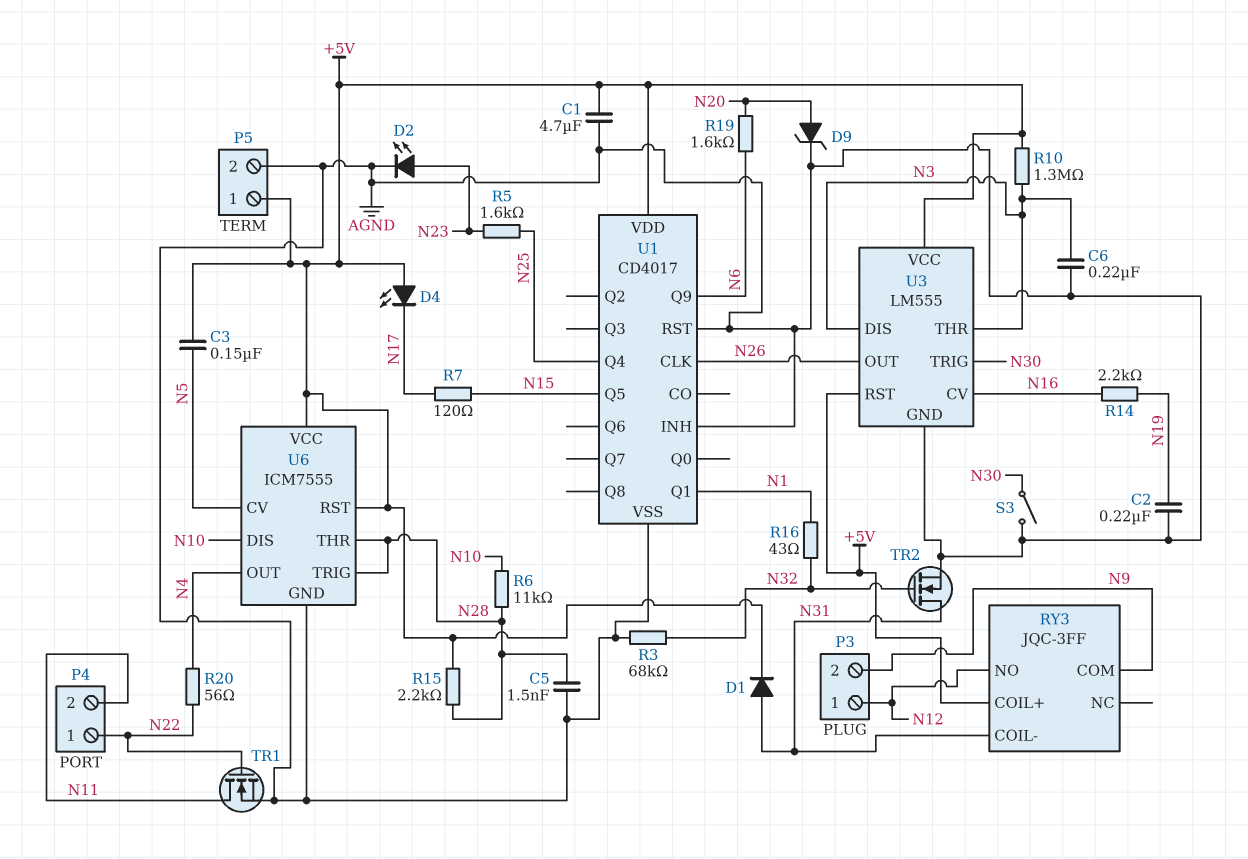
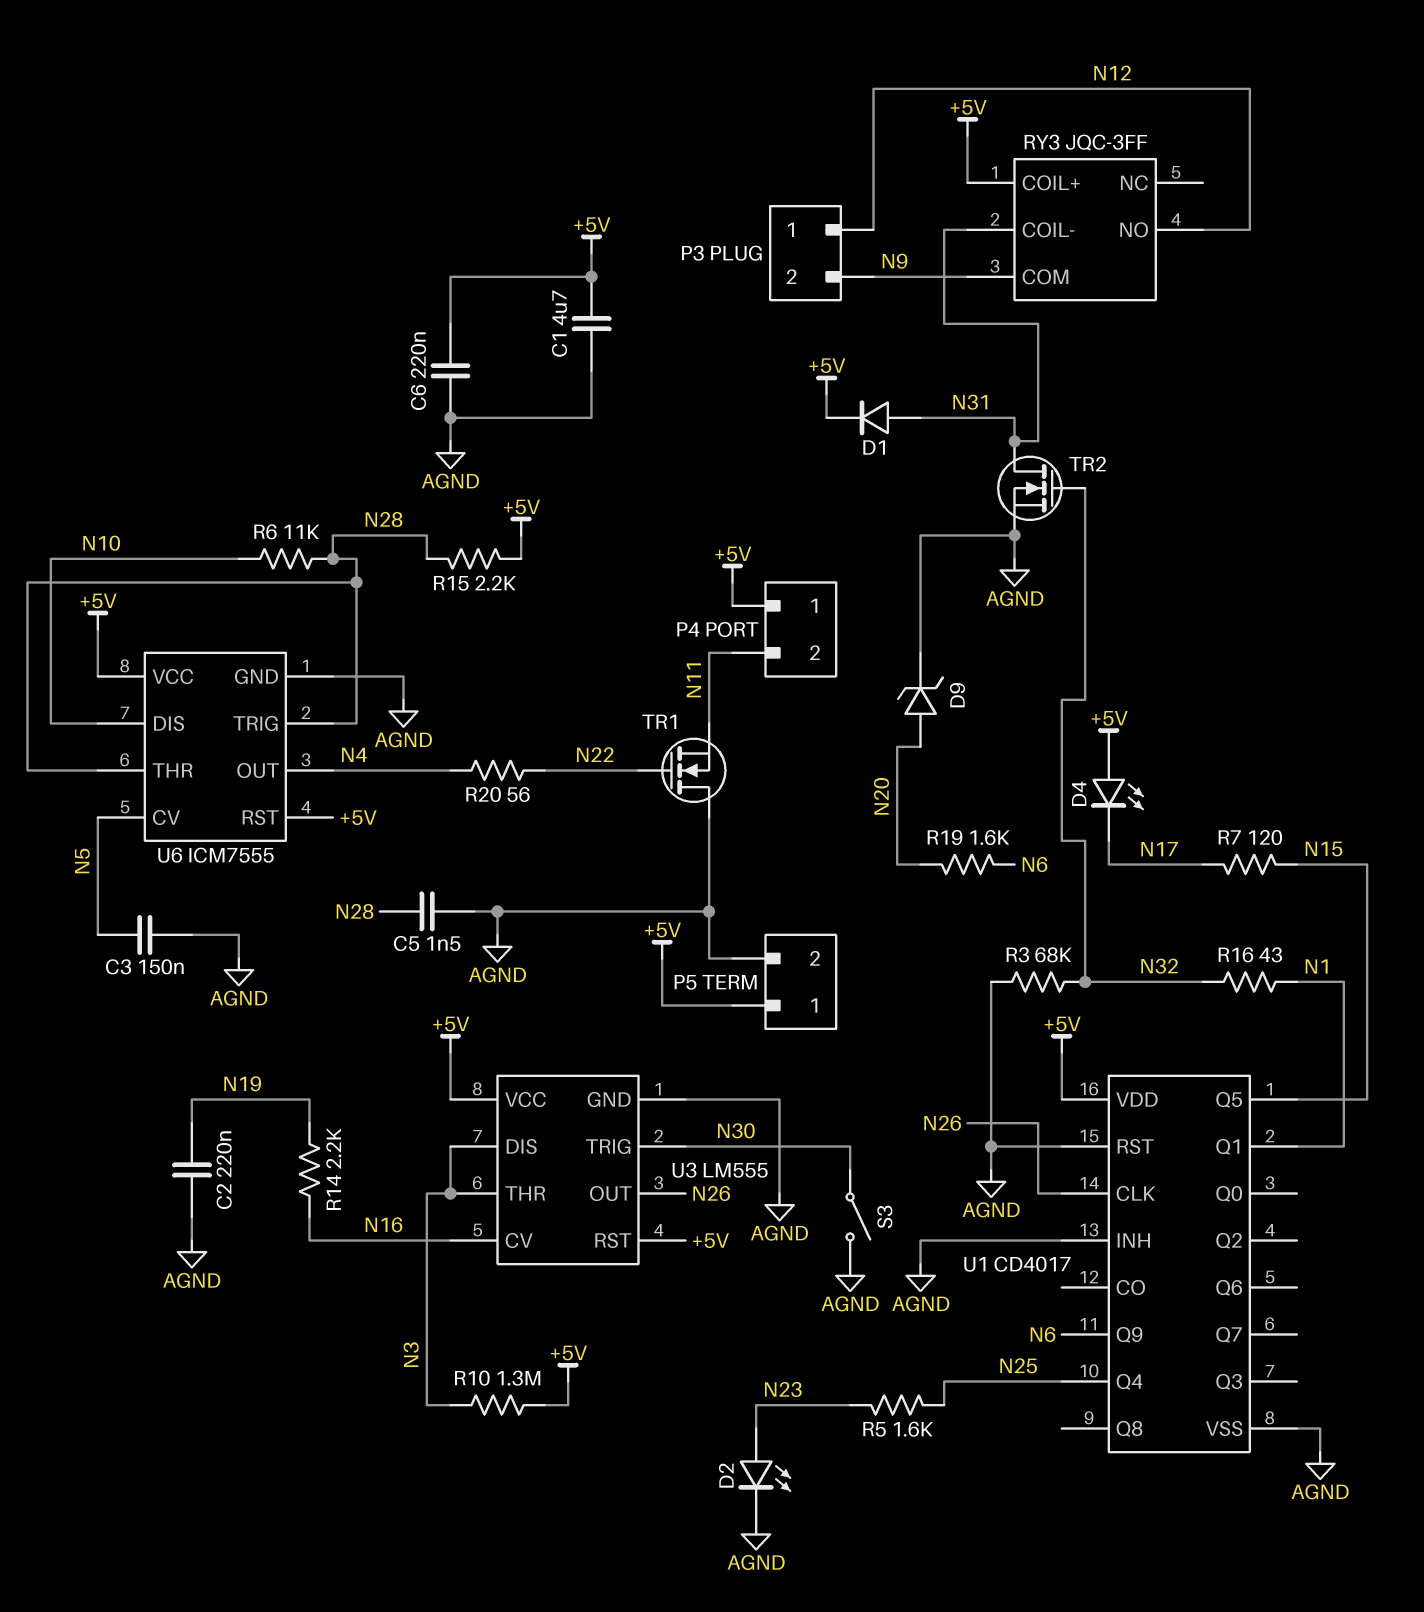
C3: 150nF (+5V, N5) -> 150nF (AGND, N5)
C6: 220nF (AGND, N3) -> 220nF (+5V, AGND)
P4 pin 1: N22 -> +5V
TR1: NMOS (G N22, D N11, S AGND) -> NMOS (G N22, D AGND, S N11)

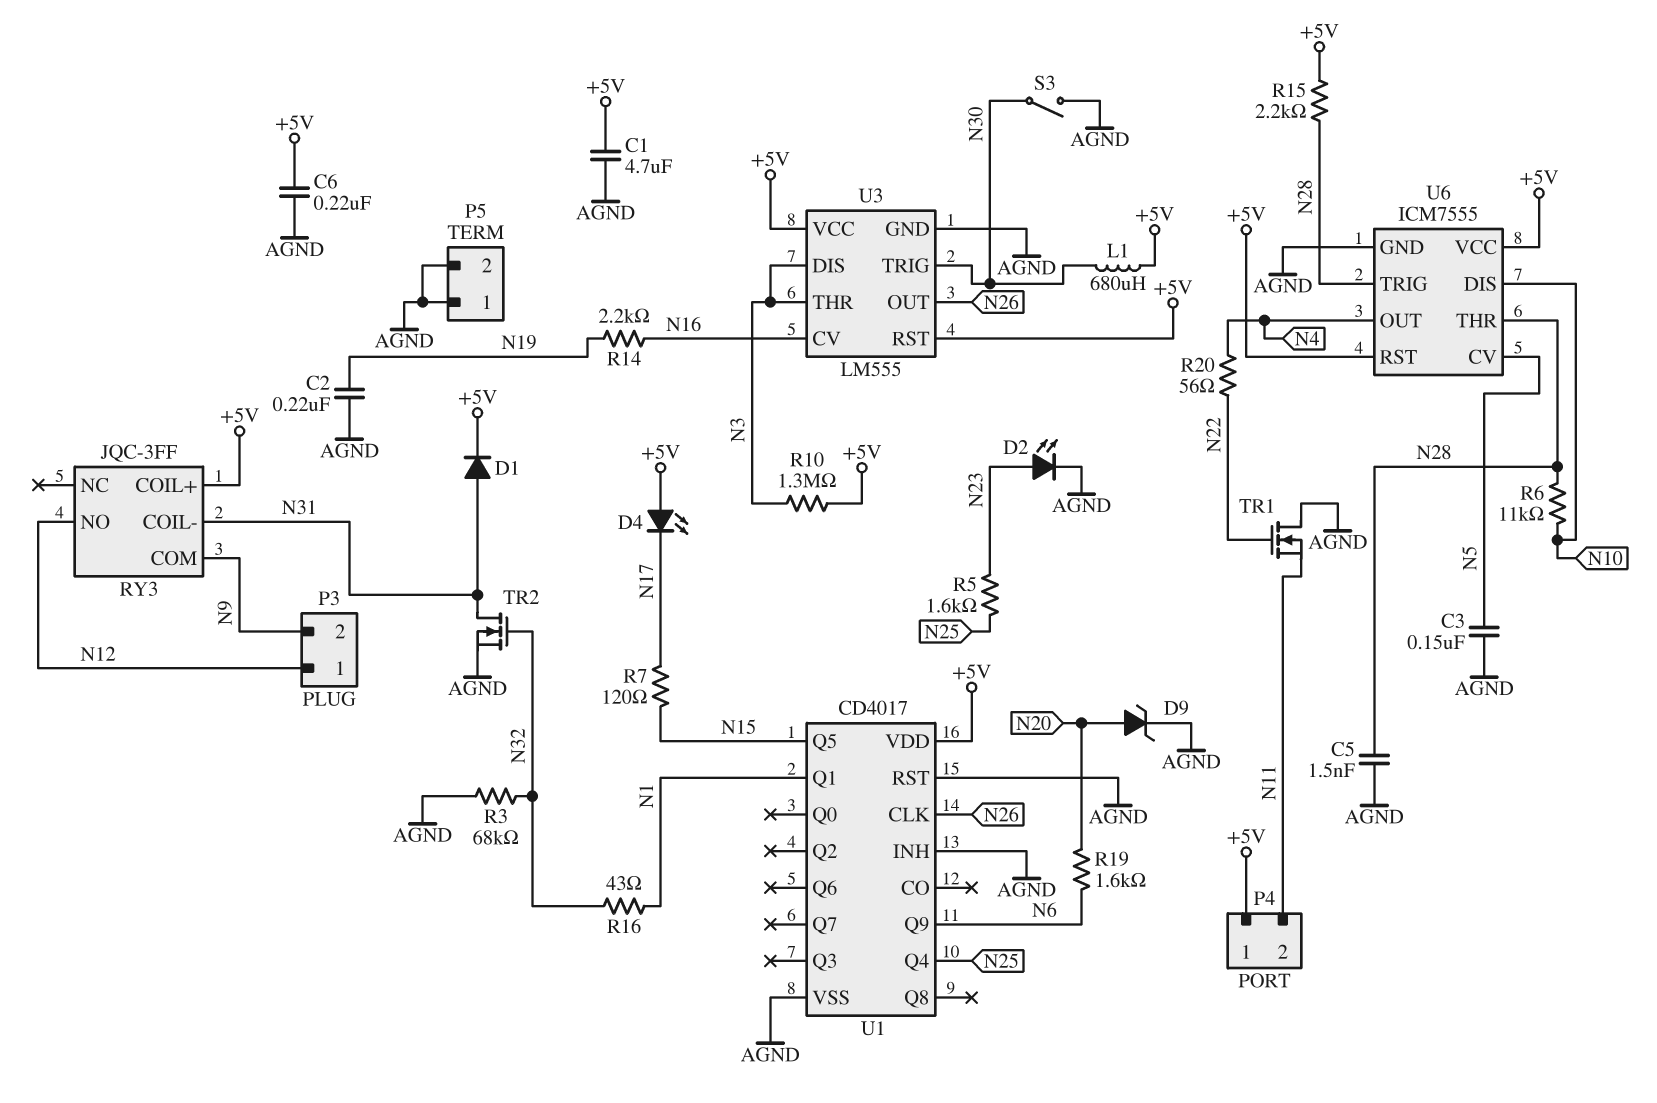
L1: none -> 680uH (+5V, N30)
P5 pin 1: +5V -> AGND

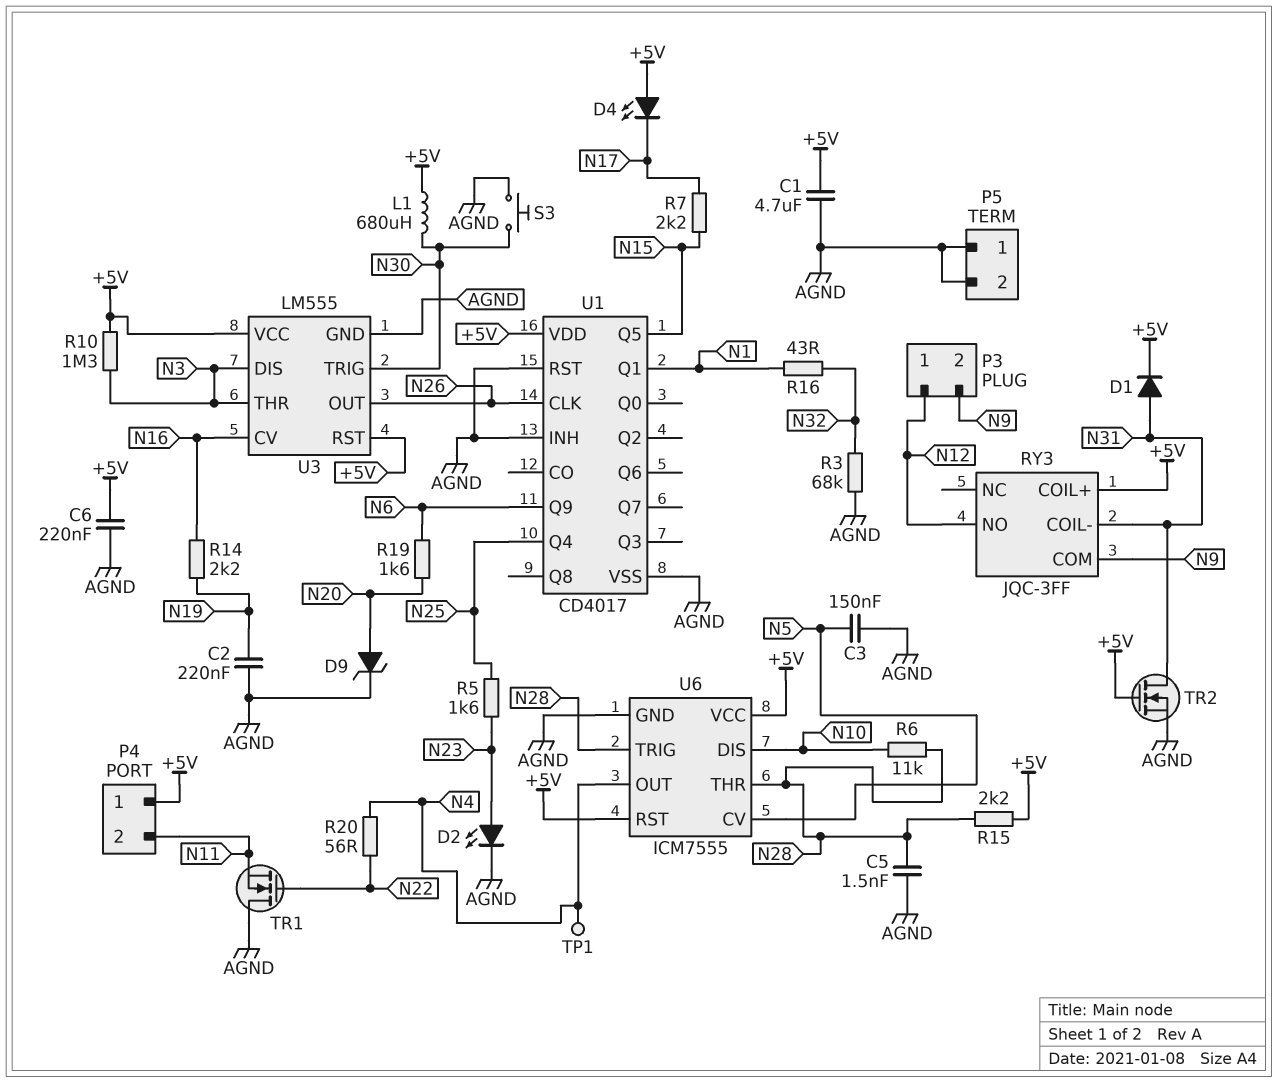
R7: 120 (N15, N17) -> 2.2k (N15, N17)
S3: switch (AGND, N30) -> button (AGND, N30)
TP1: none -> test point (N4)
TR2: NMOS (G N32, D N31, S AGND) -> NMOS (G +5V, D N31, S AGND)

